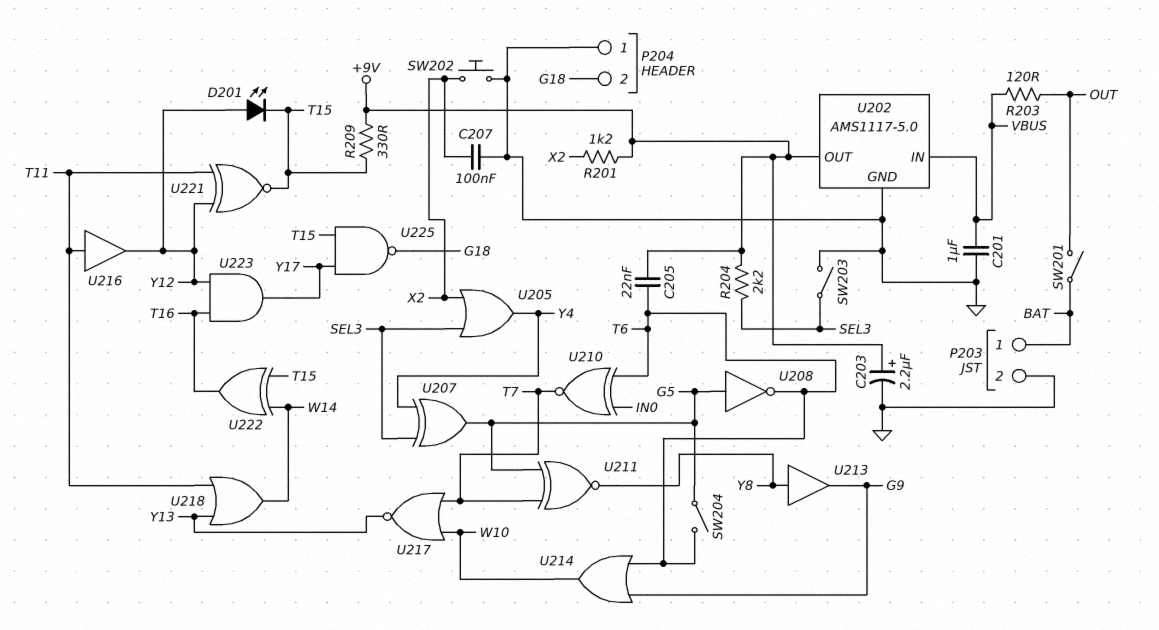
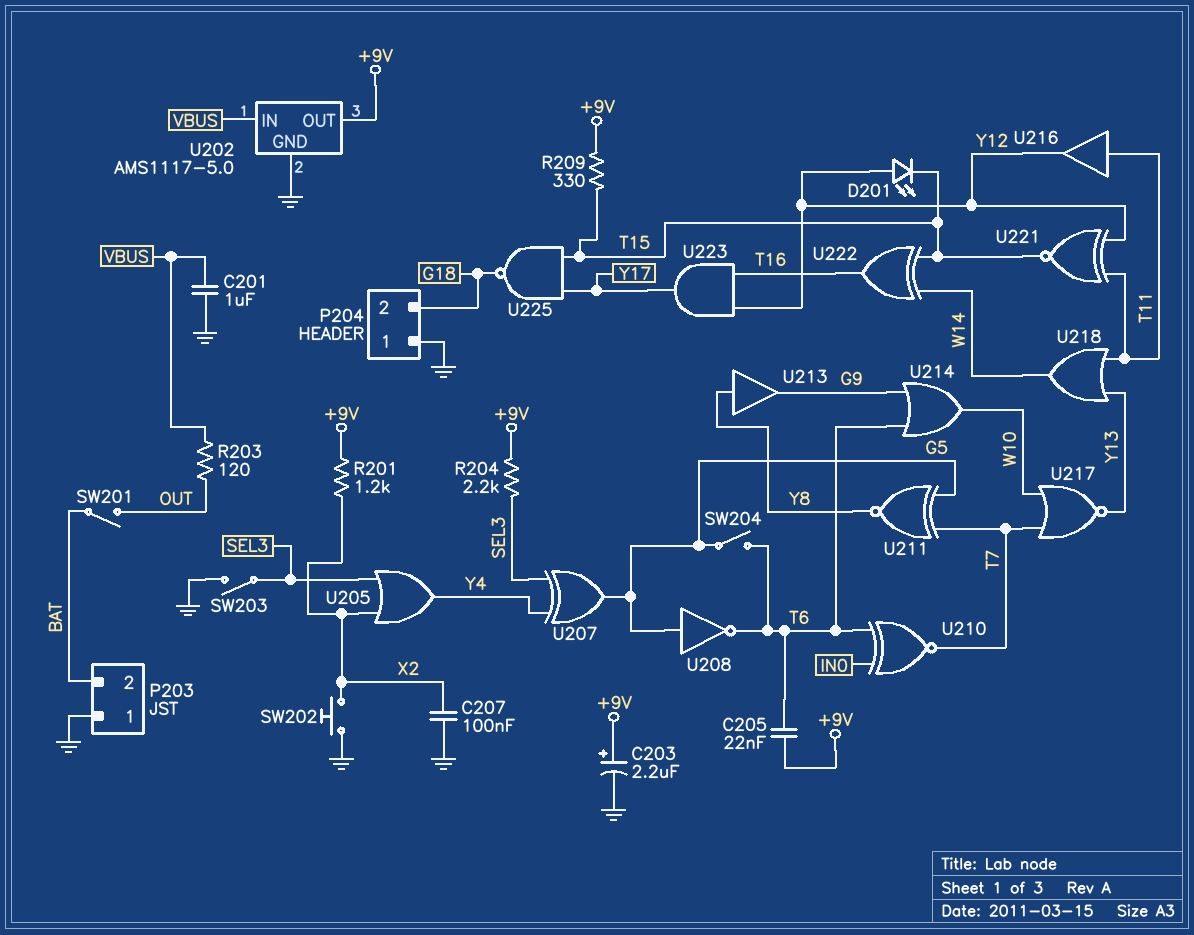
P203 pin 1: BAT -> GND
P203 pin 2: GND -> BAT

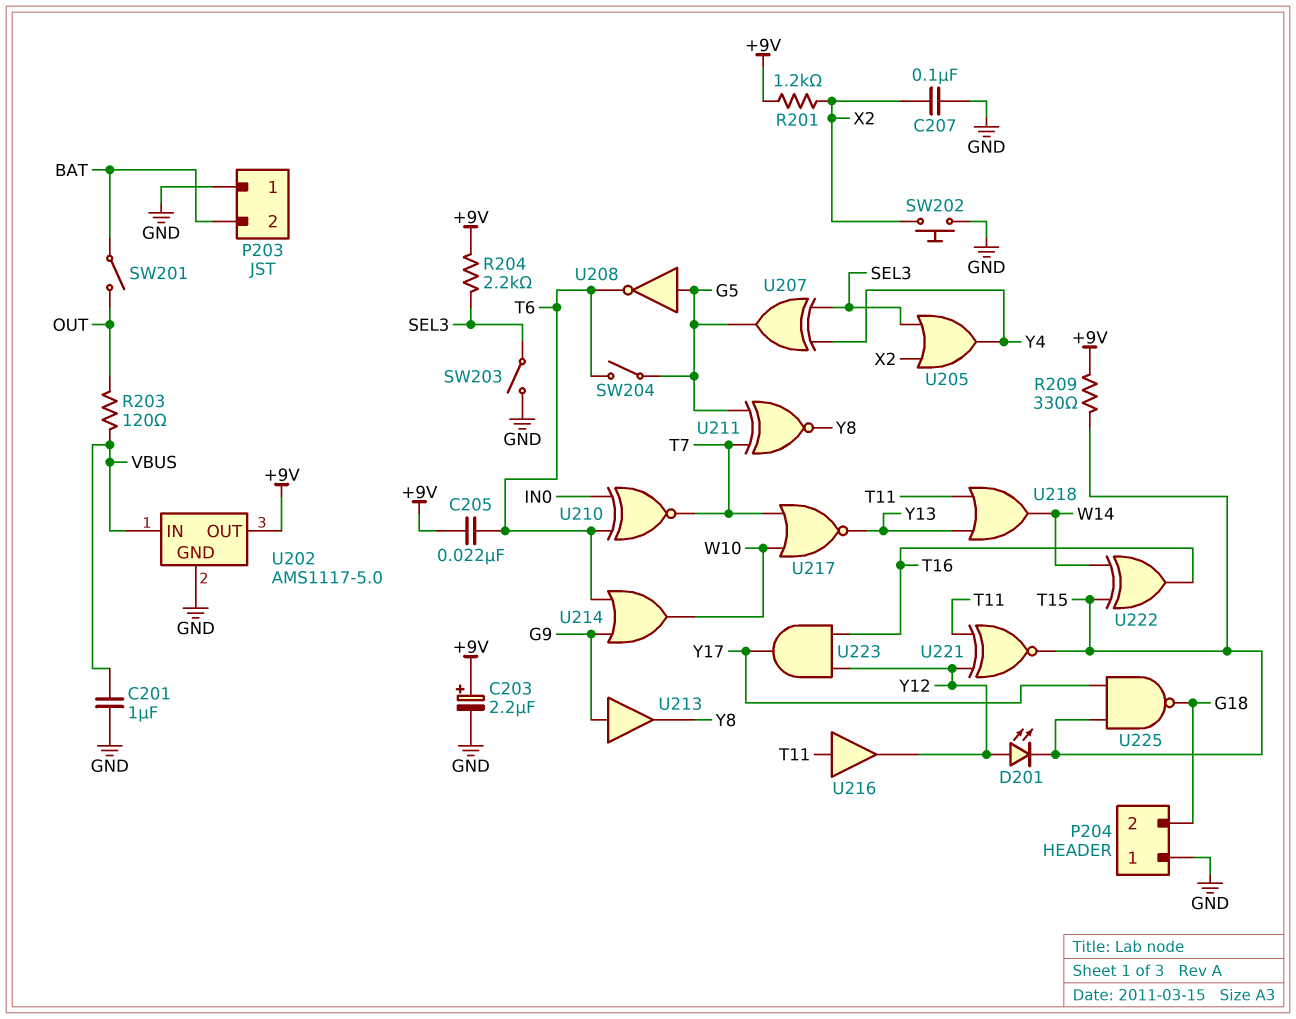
U213: buffer (in Y8, out G9) -> buffer (in G9, out Y8)

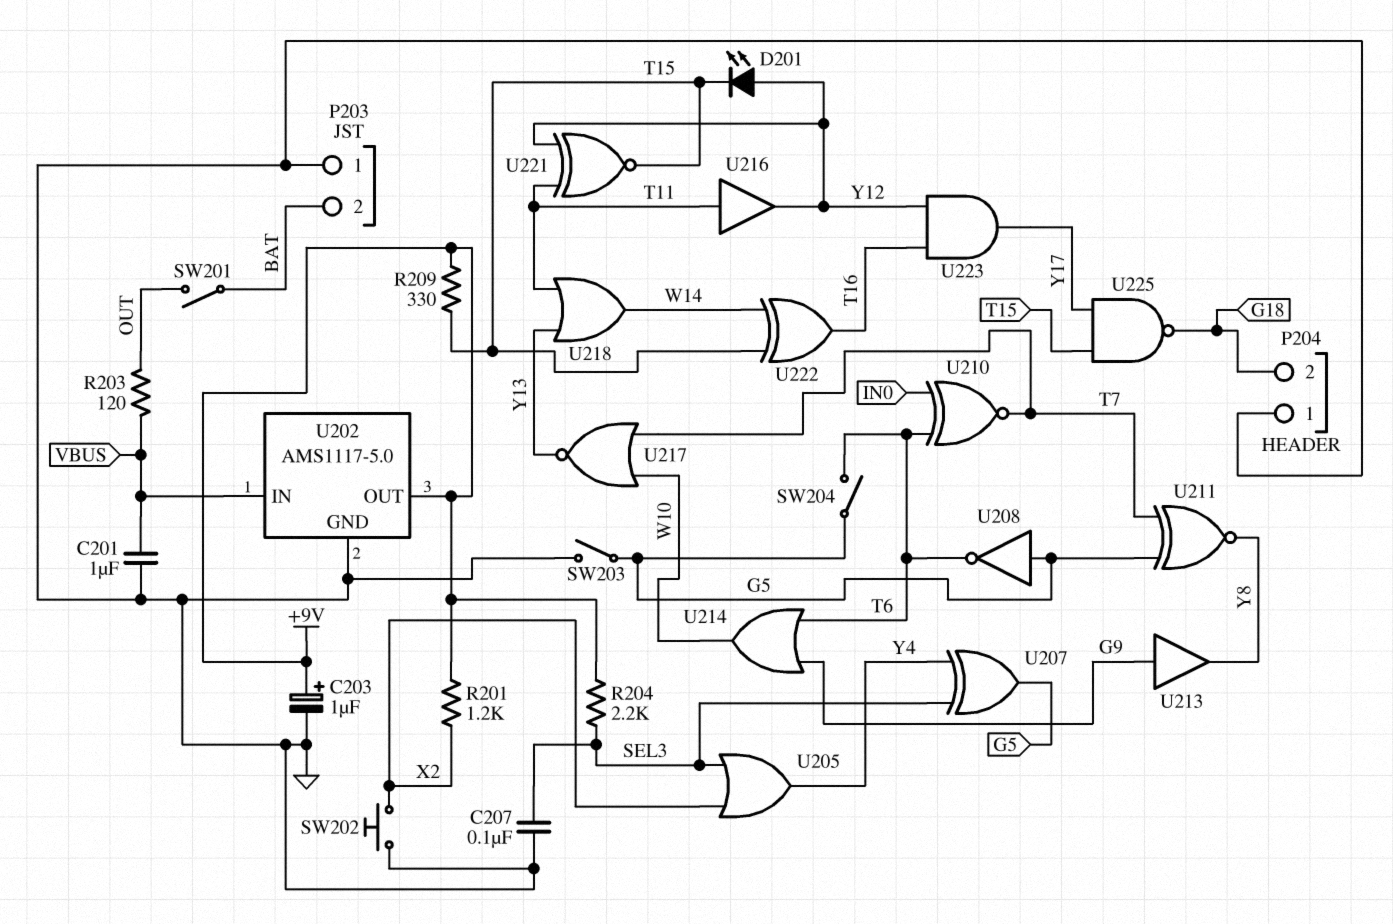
C203: 2.2uF (plus +9V, minus GND) -> 1uF (plus +9V, minus GND)
C205: 22nF (+9V, T6) -> none
C207: 100nF (GND, X2) -> 100nF (GND, SEL3)
SW203: switch (GND, SEL3) -> switch (G5, GND)

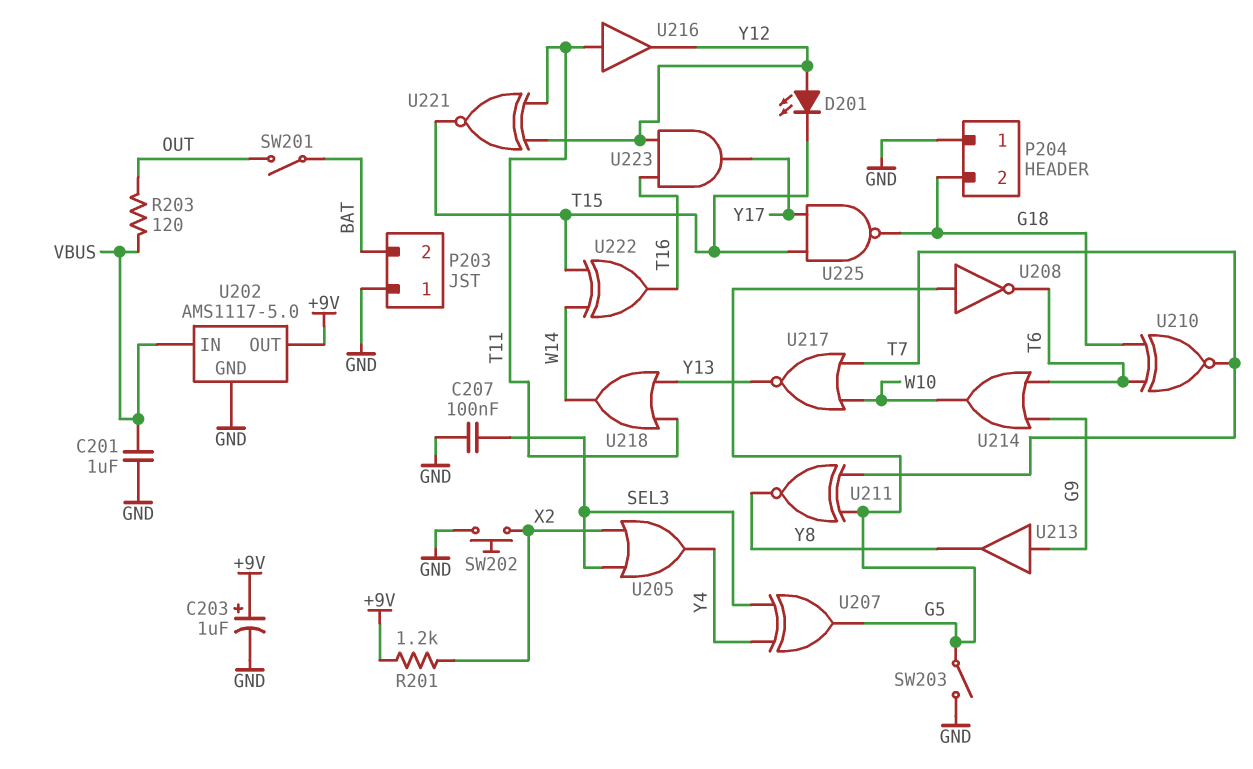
R204: 2.2k (+9V, SEL3) -> none
R209: 330 (+9V, T15) -> none
SW204: switch (G5, T6) -> none
U210: XNOR (in IN0, in T6, out T7) -> XNOR (in G18, in T6, out T7)

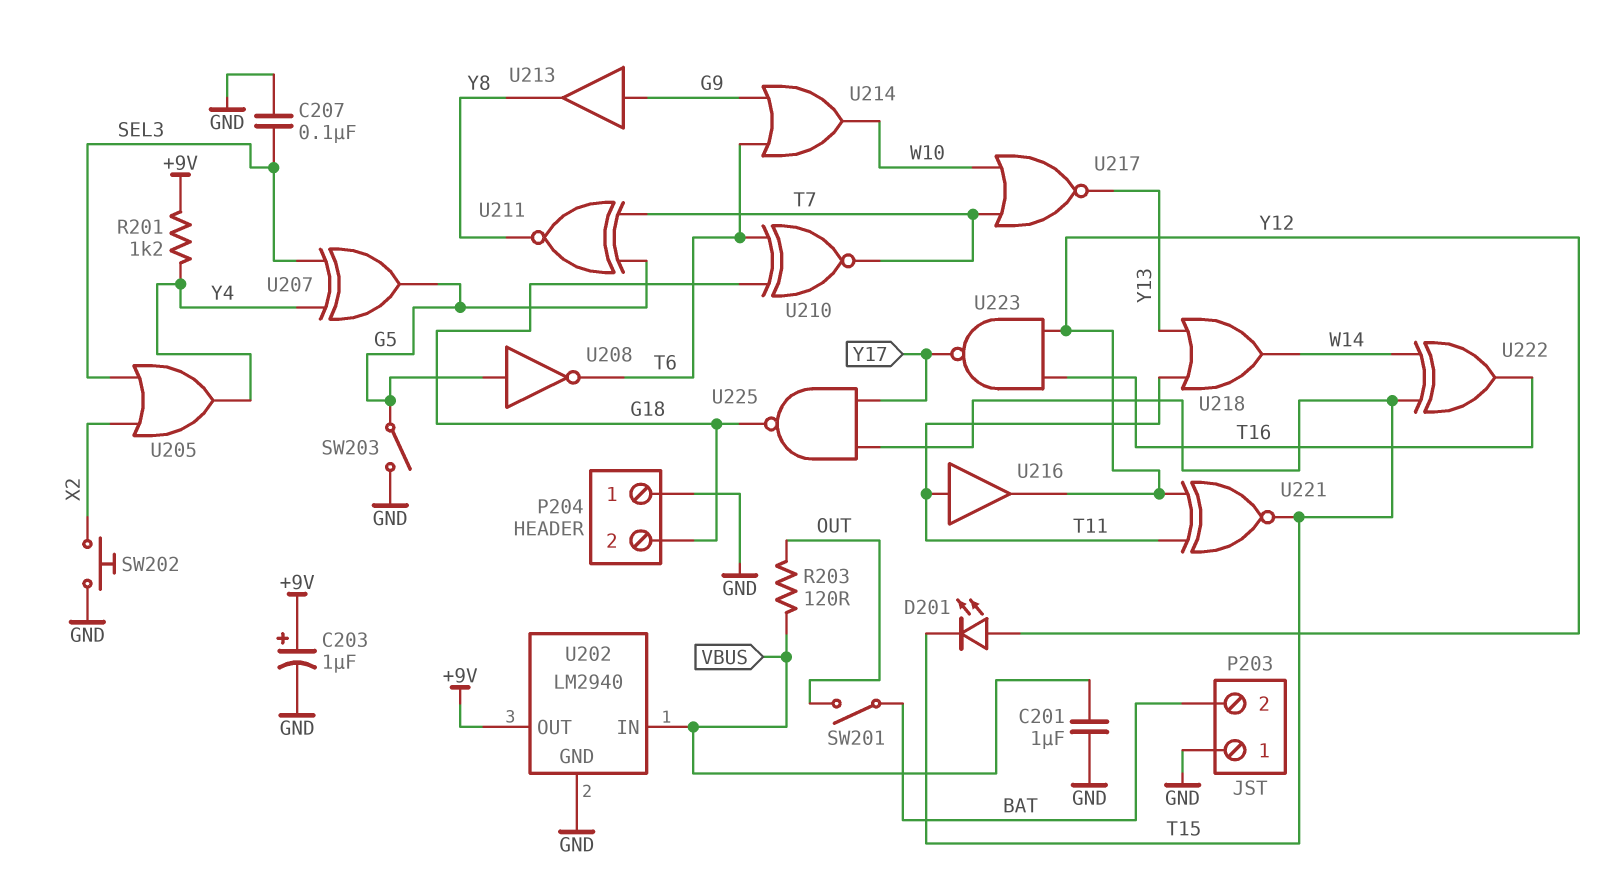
R201: 1.2k (+9V, X2) -> 1.2k (+9V, Y4)
U202: AMS1117-5.0 -> LM2940
U223: AND (in T16, in Y12, out Y17) -> NAND (in T16, in Y12, out Y17)

